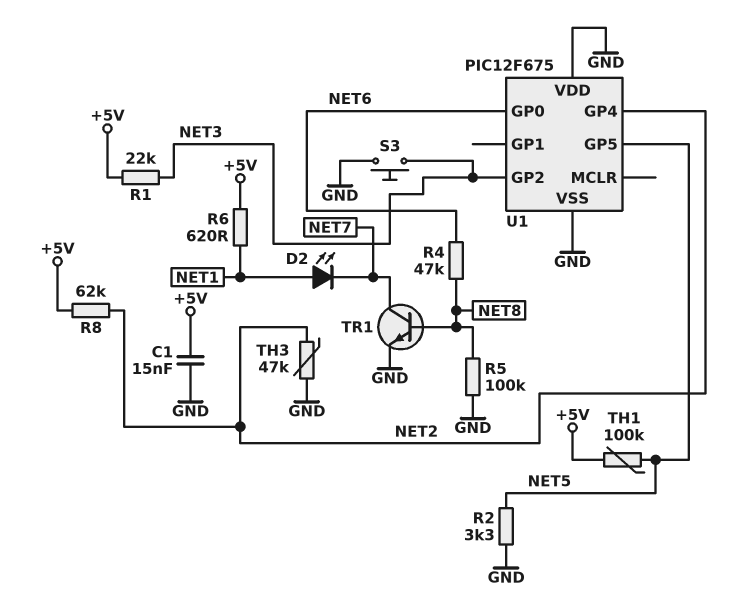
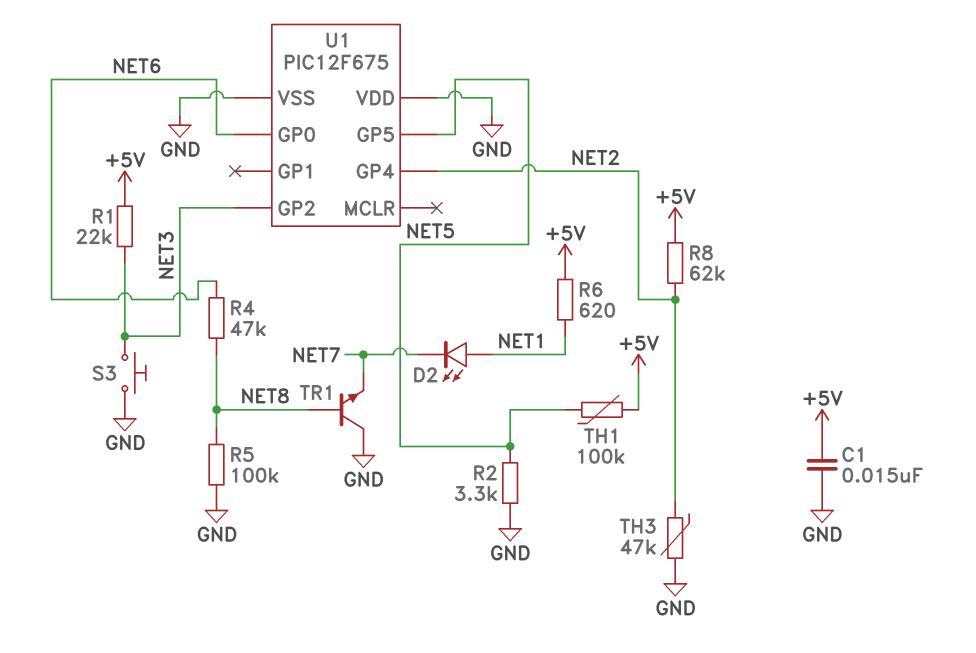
TR1: NPN (B NET8, C NET7, E GND) -> NPN (B NET8, C GND, E NET7)

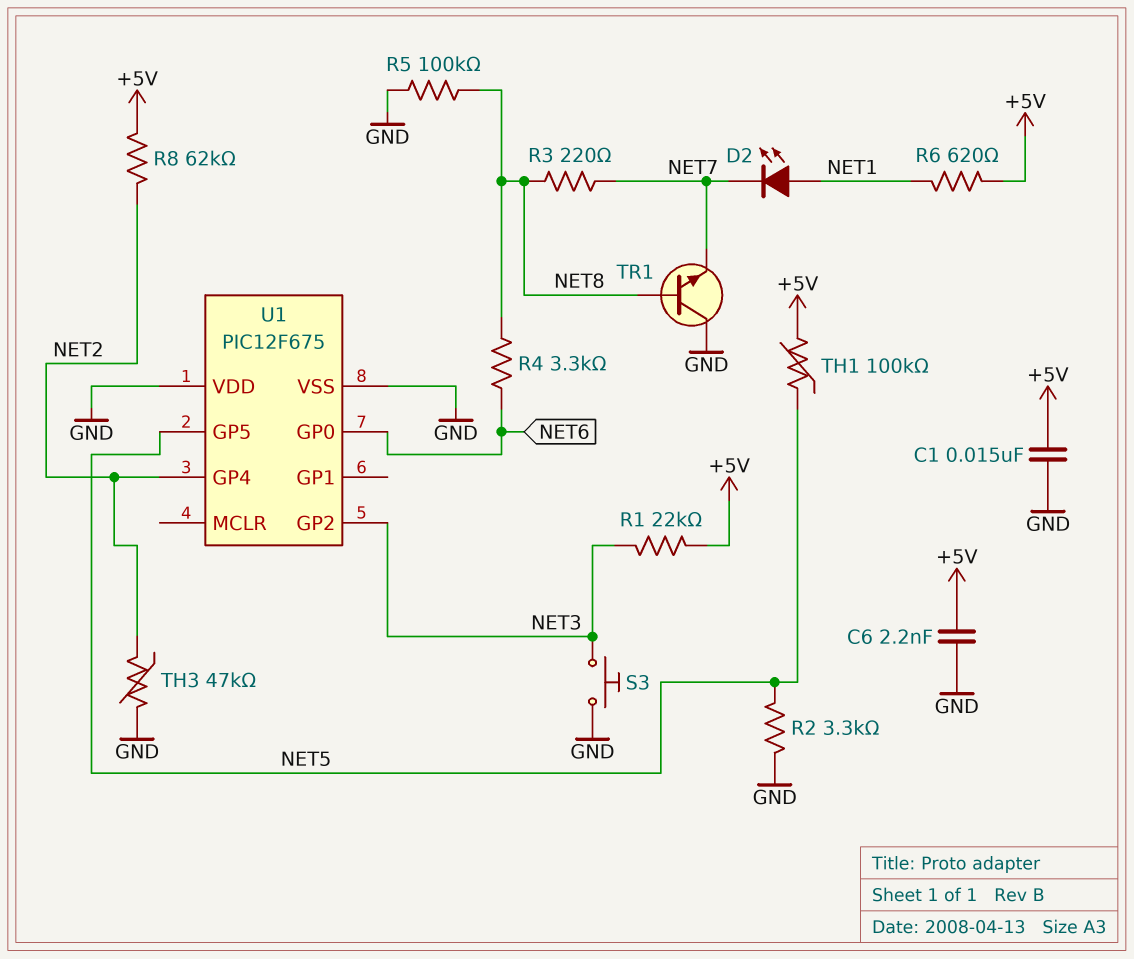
C6: none -> 2.2nF (+5V, GND)
R3: none -> 220 (NET7, NET8)
R4: 47k (NET6, NET8) -> 3.3k (NET6, NET8)

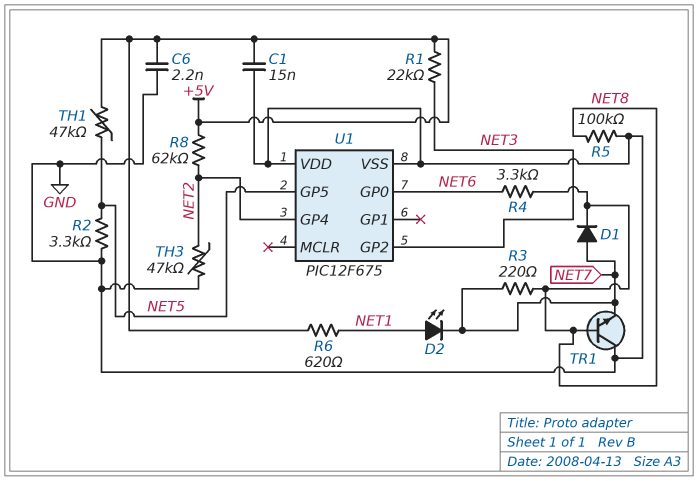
D1: none -> diode (A NET7, K NET8)
S3: button (GND, NET3) -> none
TH1: 100k (+5V, NET5) -> 47k (+5V, NET5)

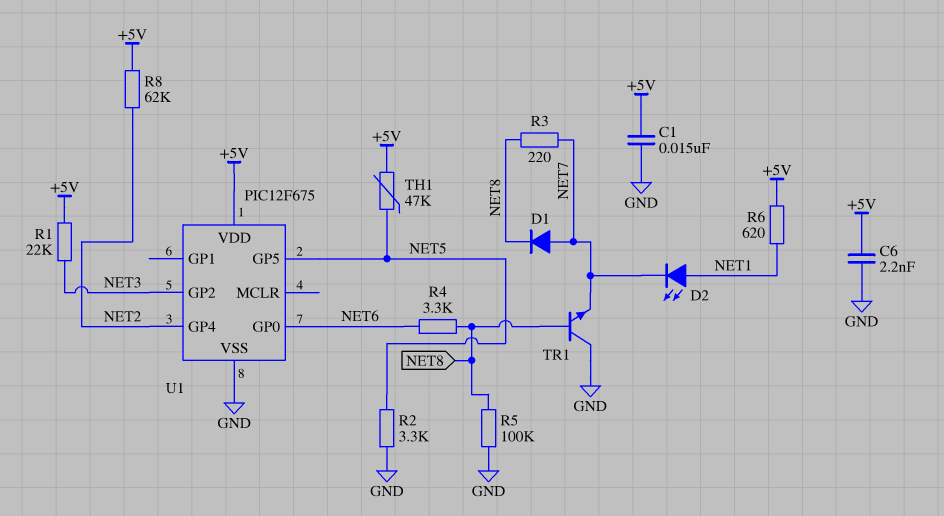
TH3: 47k (GND, NET2) -> none
U1 pin VDD: GND -> +5V

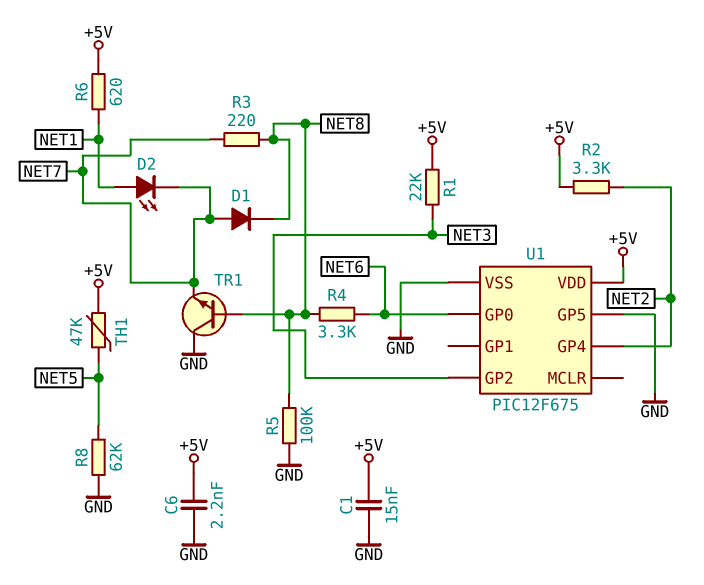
R2: 3.3k (GND, NET5) -> 3.3k (+5V, NET2)
R8: 62k (+5V, NET2) -> 62k (GND, NET5)
U1 pin GP5: NET5 -> GND

